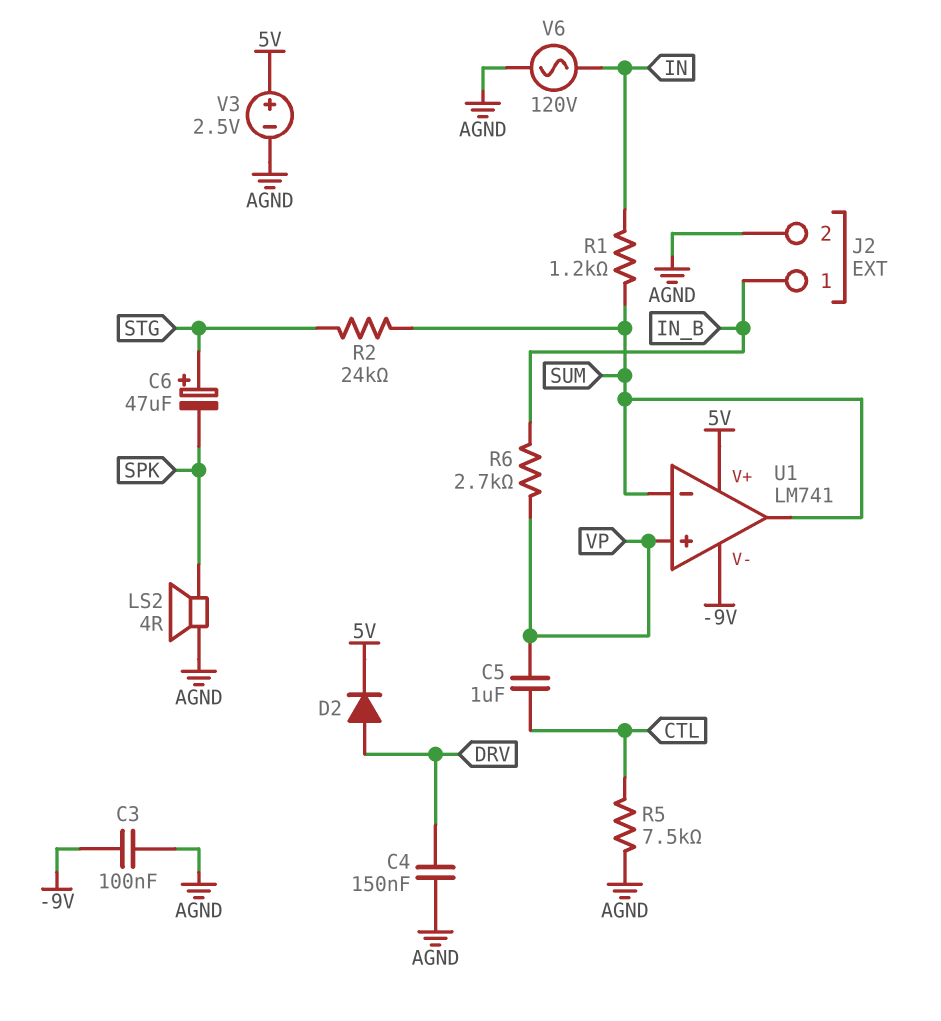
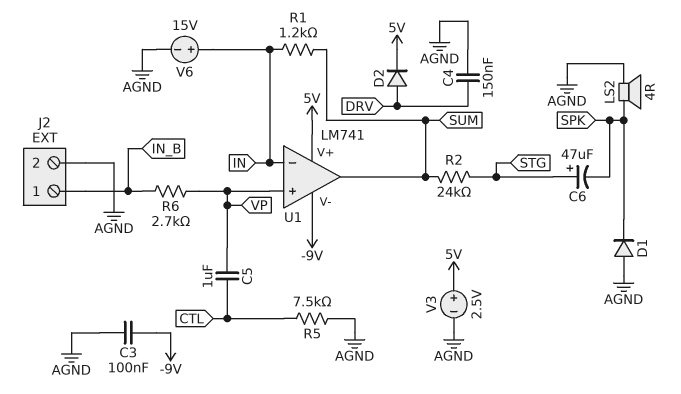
D1: none -> diode (A AGND, K SPK)
U1 pin in-: SUM -> IN
V6: AC 120V (AGND, IN) -> 15V (plus IN, minus AGND)

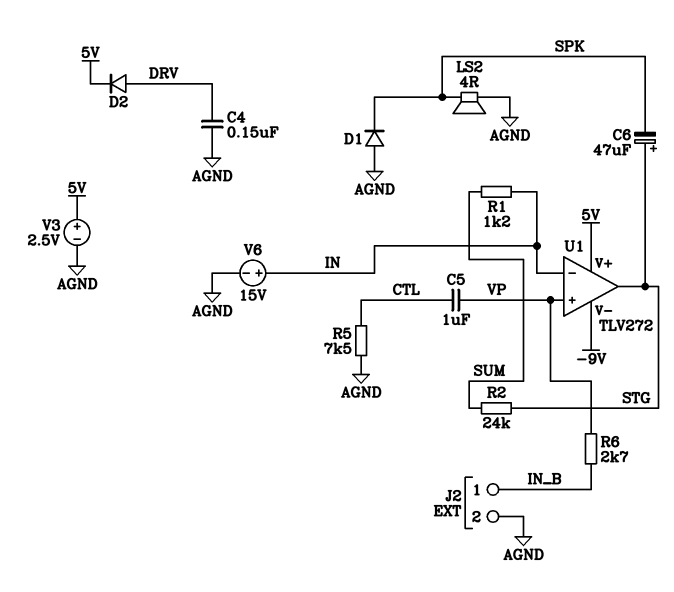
C3: 100nF (-9V, AGND) -> none
U1: LM741 -> TLV272
U1 pin out: SUM -> STG

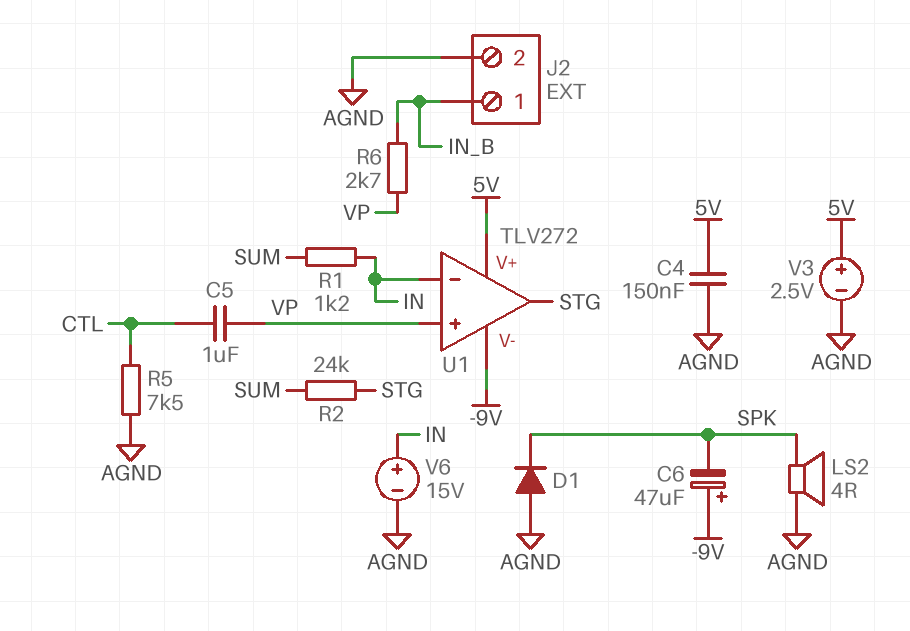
C4: 150nF (AGND, DRV) -> 150nF (5V, AGND)
C6: 47uF (plus STG, minus SPK) -> 47uF (plus -9V, minus SPK)
D2: diode (A DRV, K 5V) -> none

